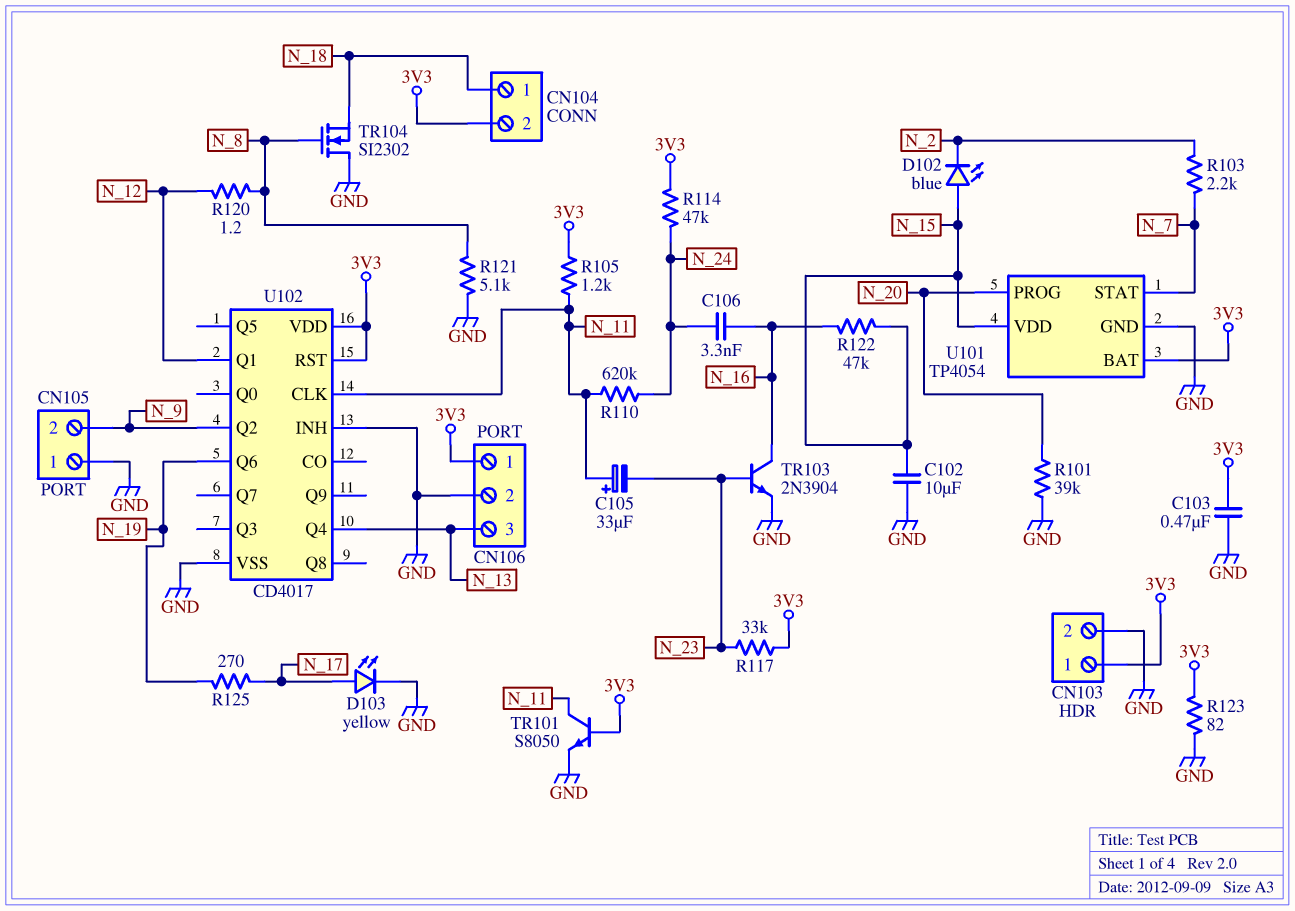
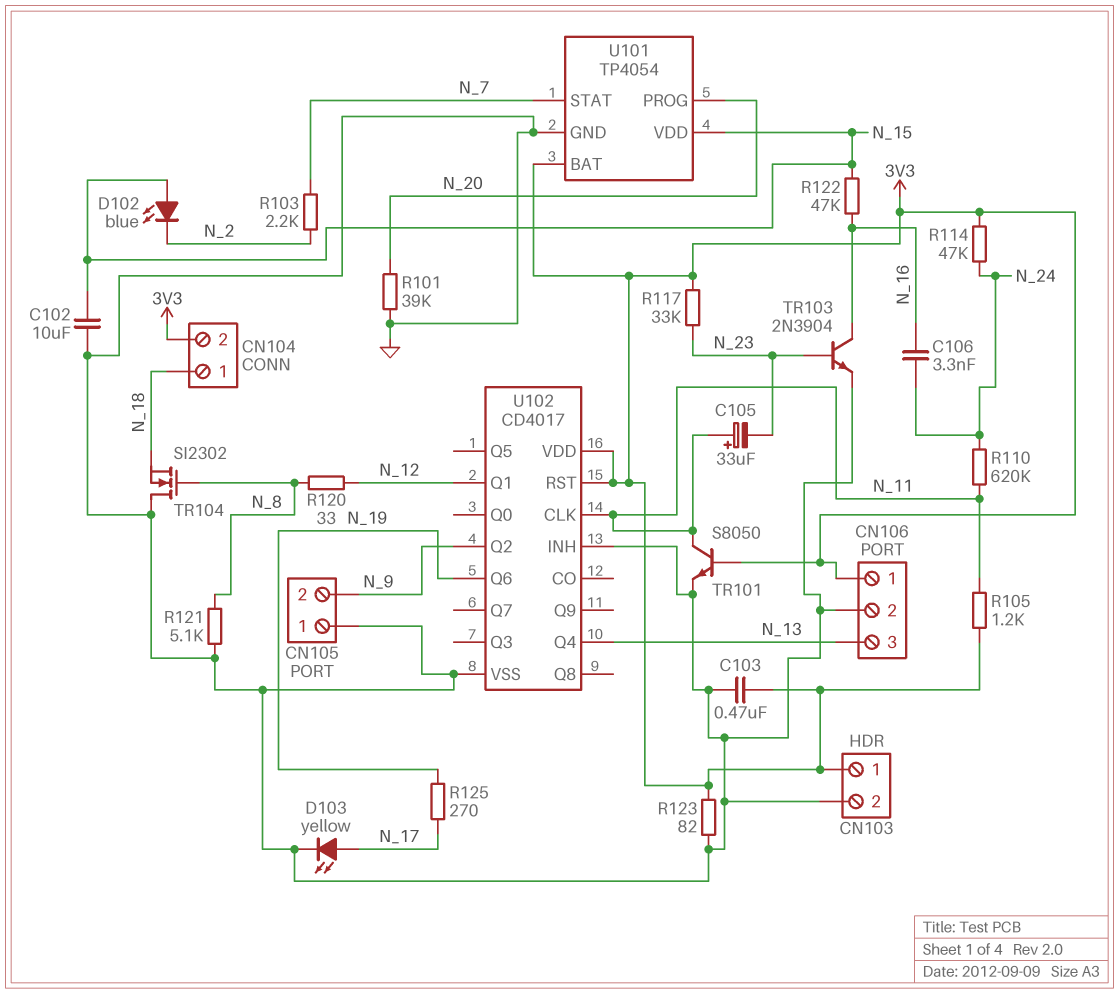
R120: 1.2 (N_8, N_12) -> 33 (N_8, N_12)

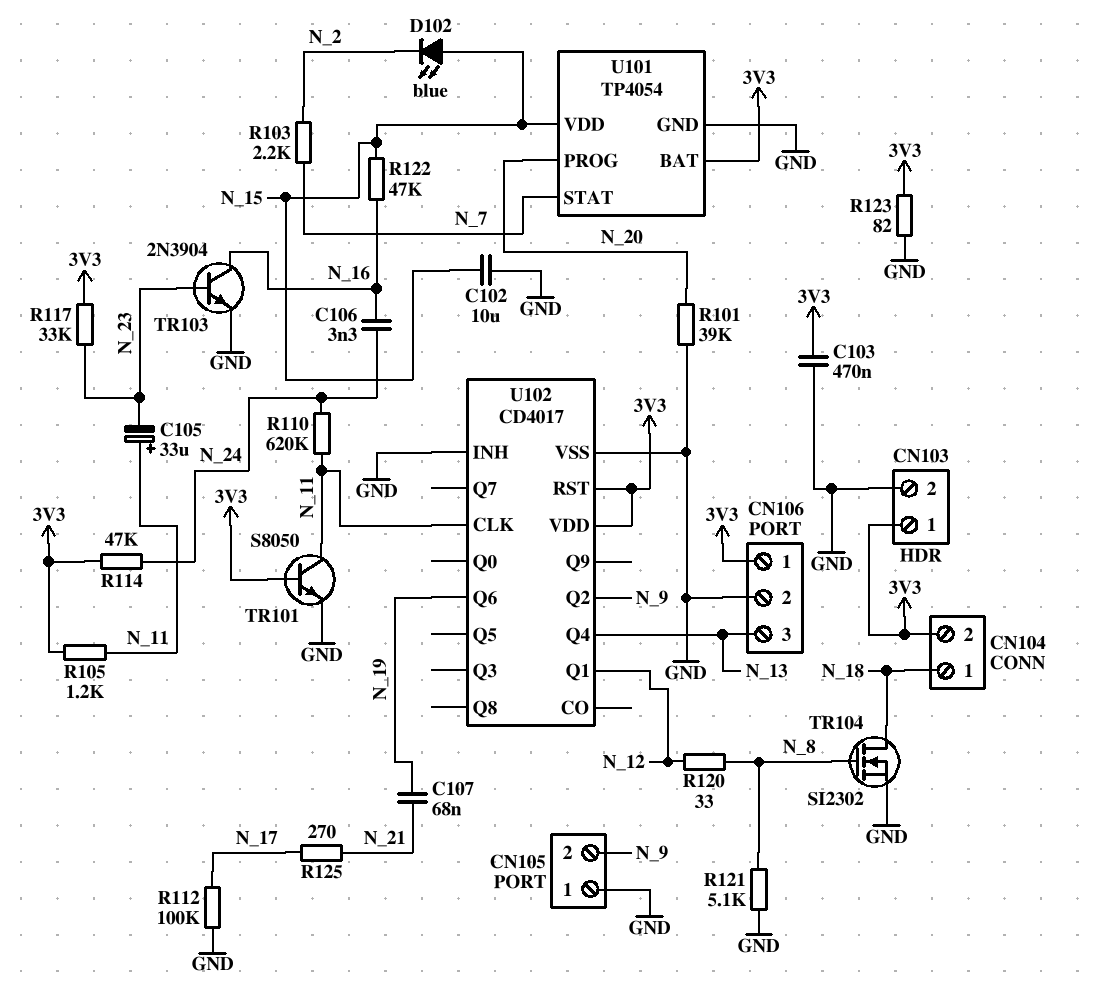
C107: none -> 68nF (N_19, N_21)
D103: LED yellow (A N_17, K GND) -> none
R112: none -> 100k (GND, N_17)
R125: 270 (N_17, N_19) -> 270 (N_17, N_21)
TR104: NMOS SI2302 (G N_8, D GND, S N_18) -> NMOS SI2302 (G N_8, D N_18, S GND)

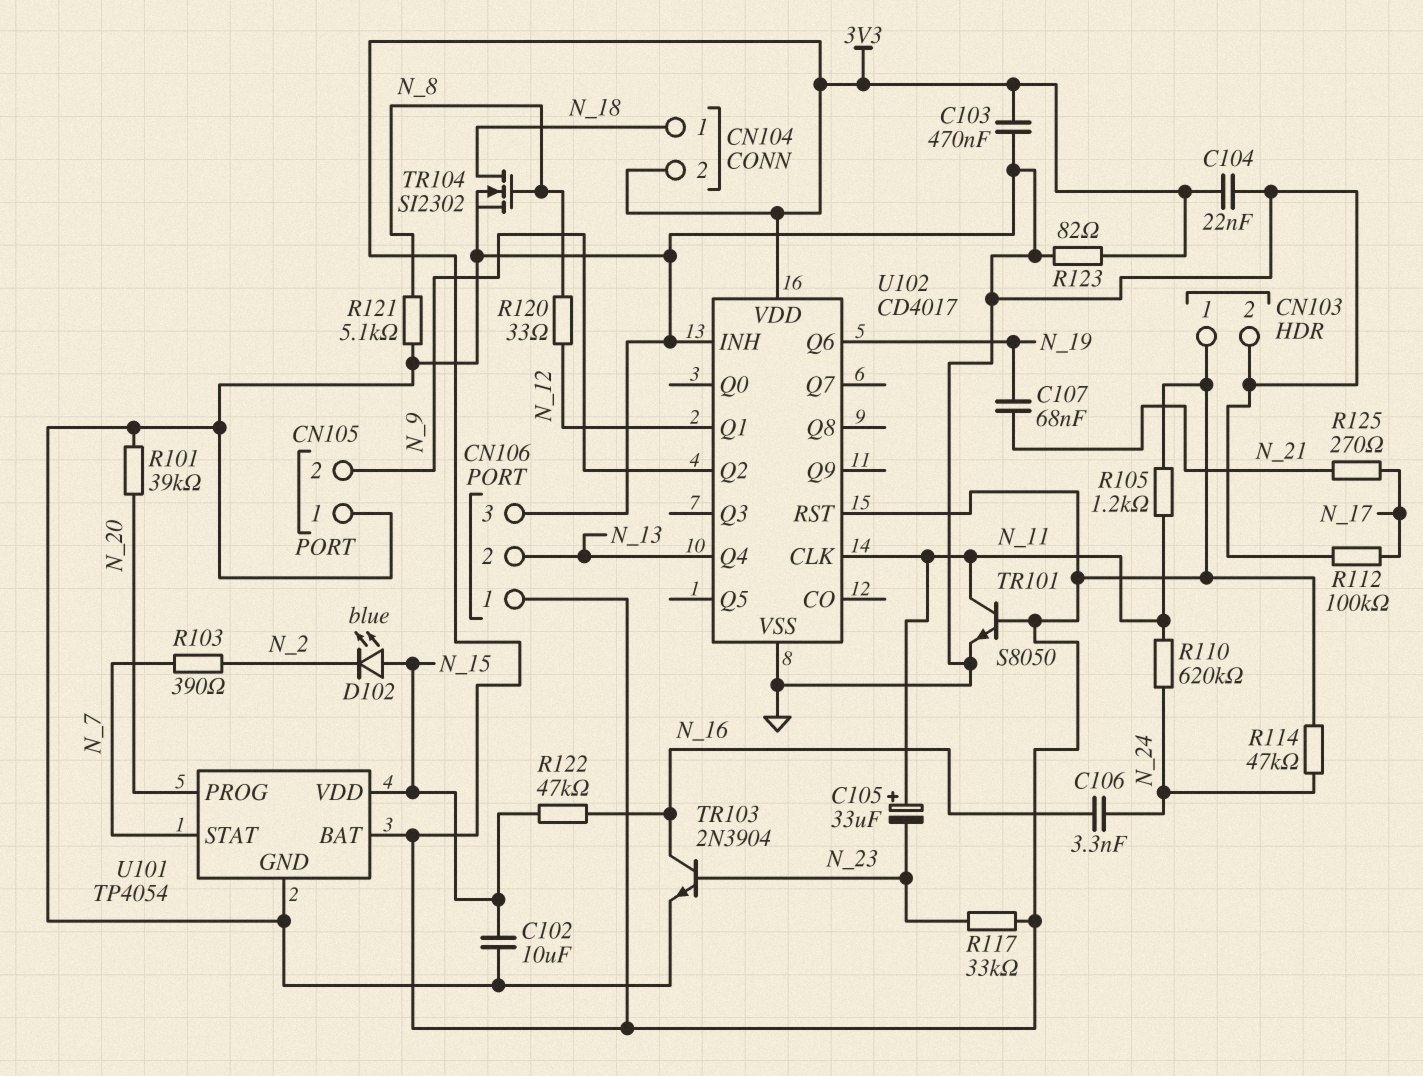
C104: none -> 22nF (3V3, GND)
CN106 pin 2: GND -> N_13
CN106 pin 3: N_13 -> GND
R103: 2.2k (N_2, N_7) -> 390 (N_2, N_7)

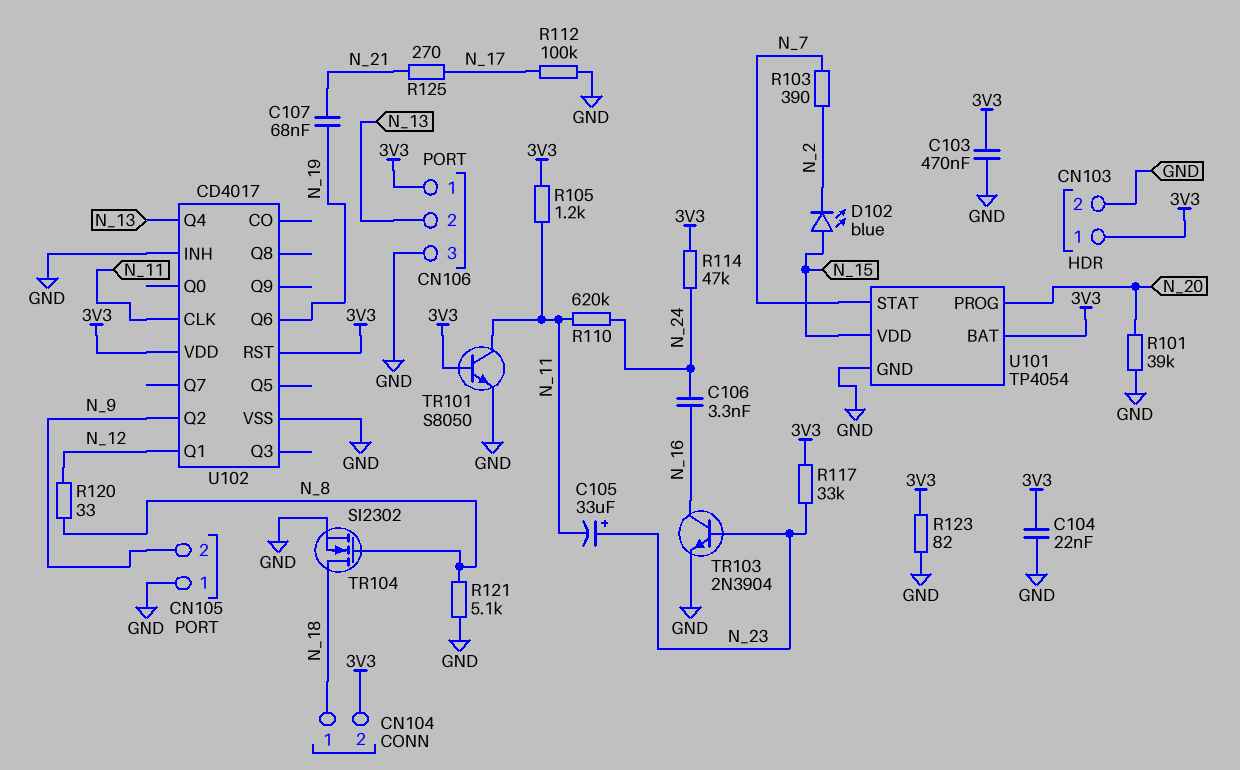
C102: 10uF (GND, N_15) -> none
C105: 33uF (plus N_11, minus N_23) -> 33uF (plus N_23, minus N_11)
R122: 47k (N_15, N_16) -> none

